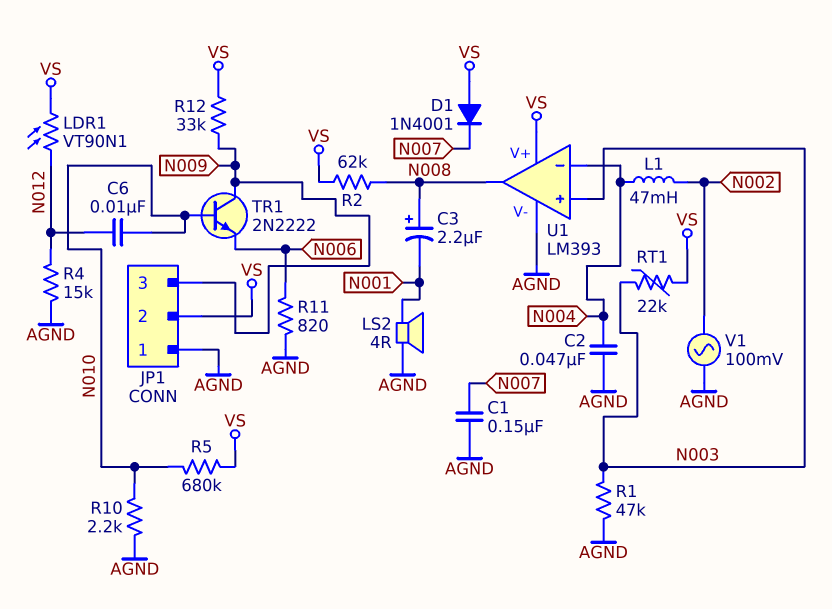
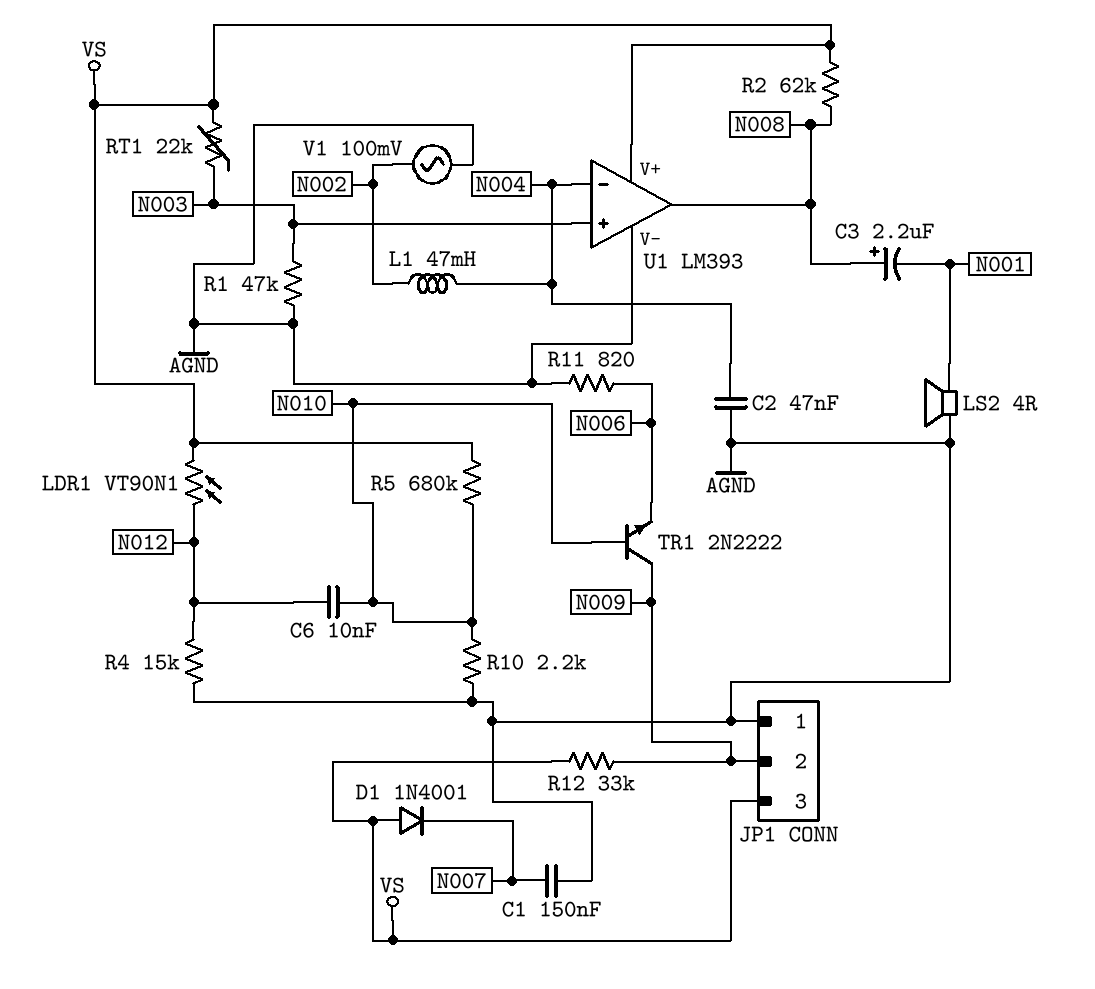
JP1 pin 2: VS -> N009
JP1 pin 3: N009 -> VS

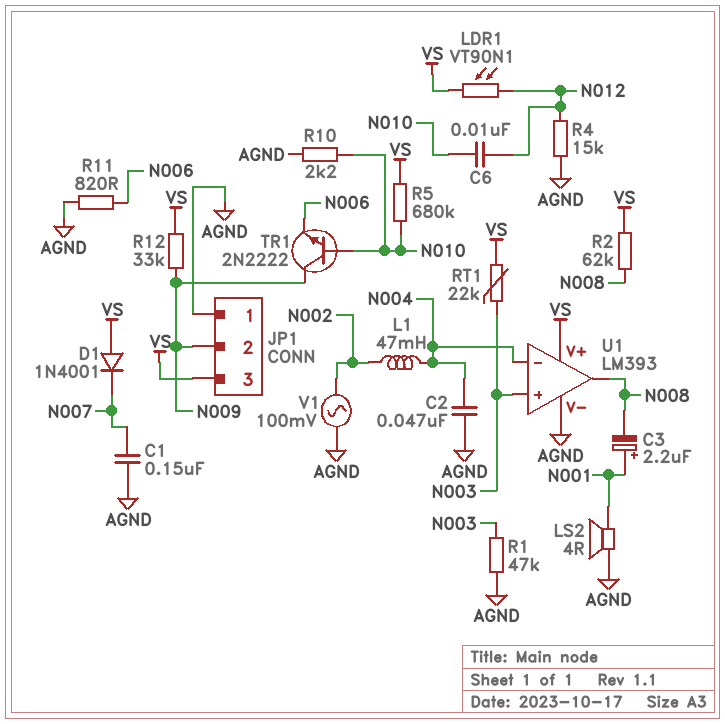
C3: 2.2uF (plus N008, minus N001) -> 2.2uF (plus N001, minus N008)

